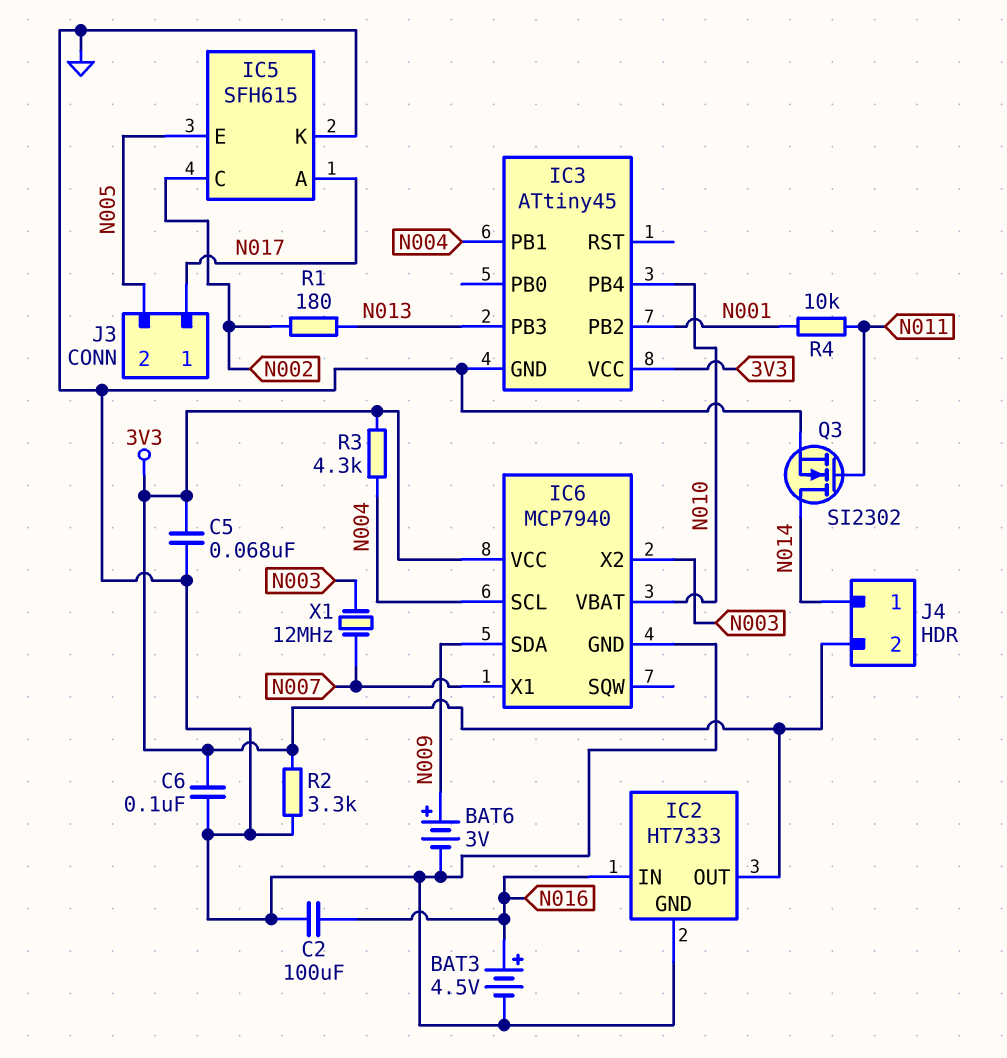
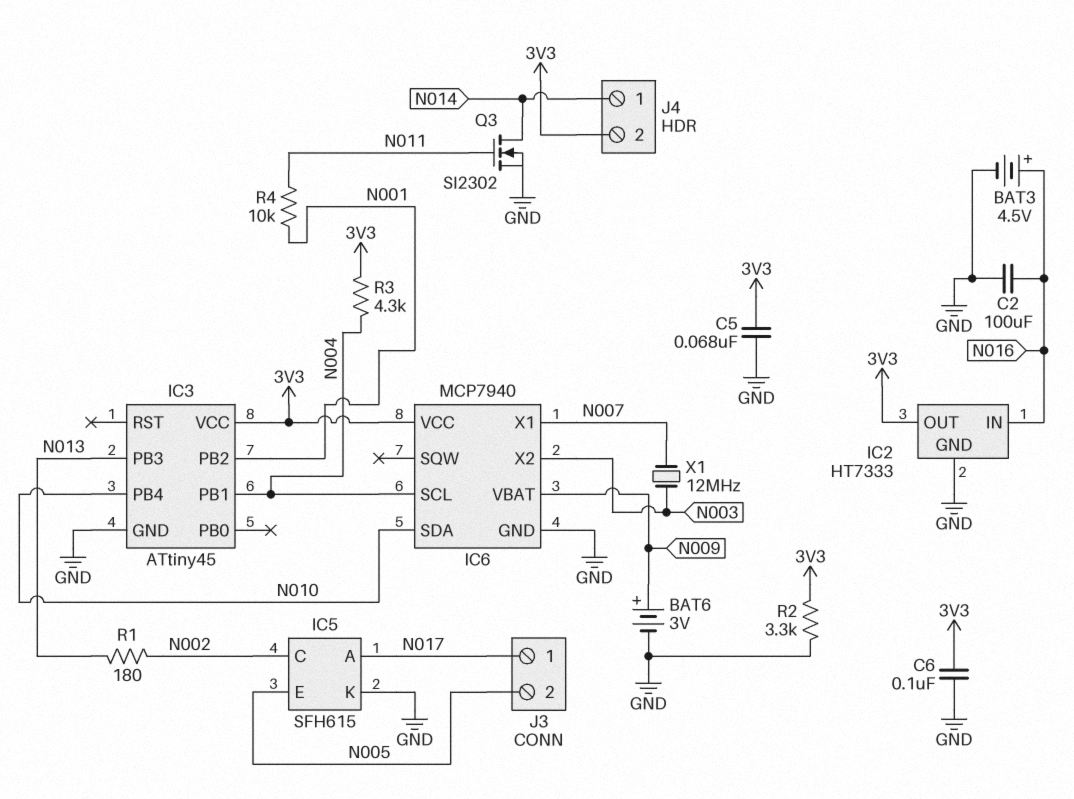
IC6 pin SDA: N009 -> N010
IC6 pin VBAT: N010 -> N009

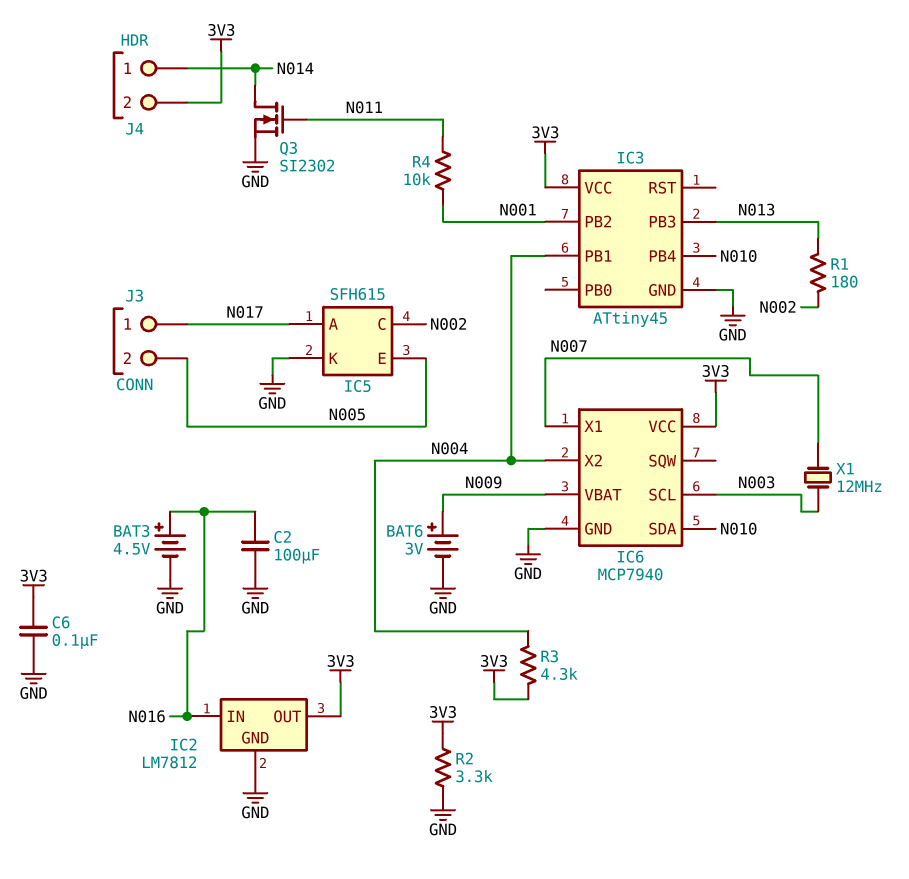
C5: 68nF (3V3, GND) -> none
IC2: HT7333 -> LM7812
IC6 pin SCL: N004 -> N003
IC6 pin X2: N003 -> N004

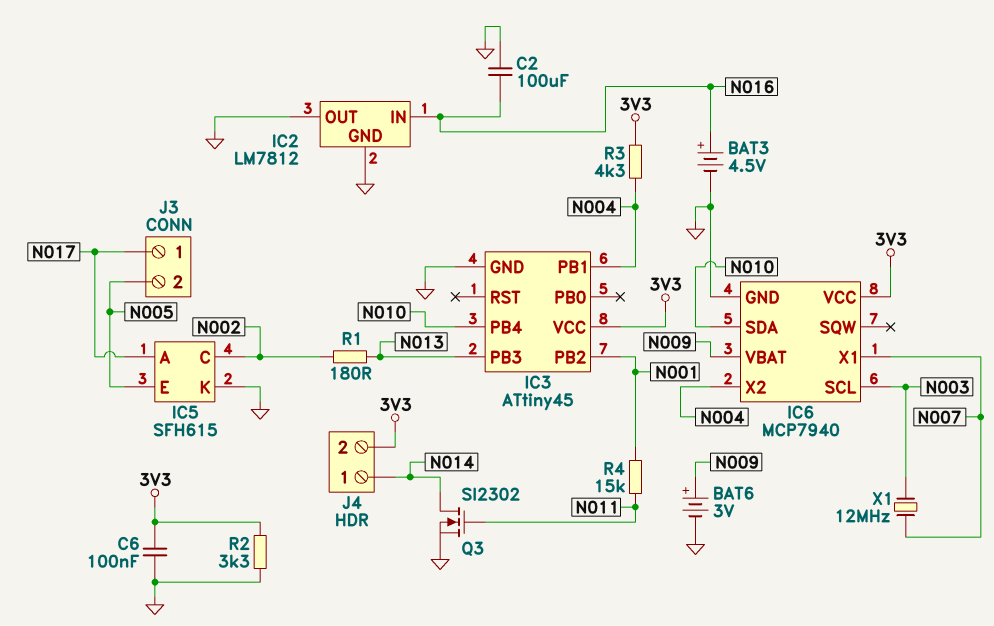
IC2 pin OUT: 3V3 -> GND
R4: 10k (N001, N011) -> 15k (N001, N011)

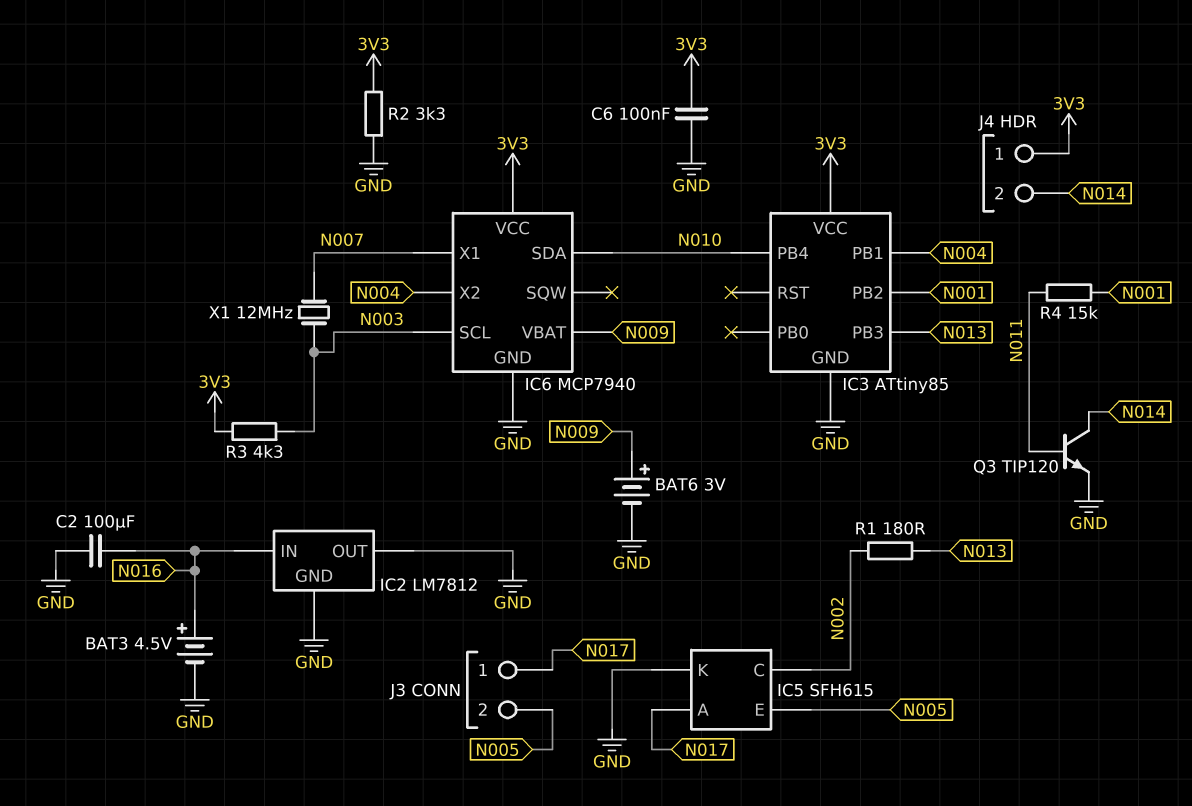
IC3: ATtiny45 -> ATtiny85
J4 pin 1: N014 -> 3V3
J4 pin 2: 3V3 -> N014
Q3: NMOS SI2302 (G N011, D N014, S GND) -> NPN TIP120 (B N011, C N014, E GND)
R3: 4.3k (3V3, N004) -> 4.3k (3V3, N003)

